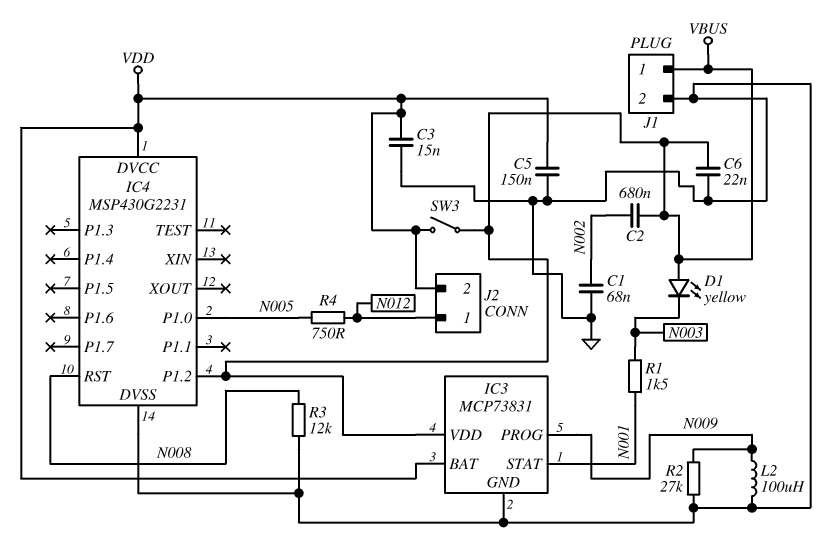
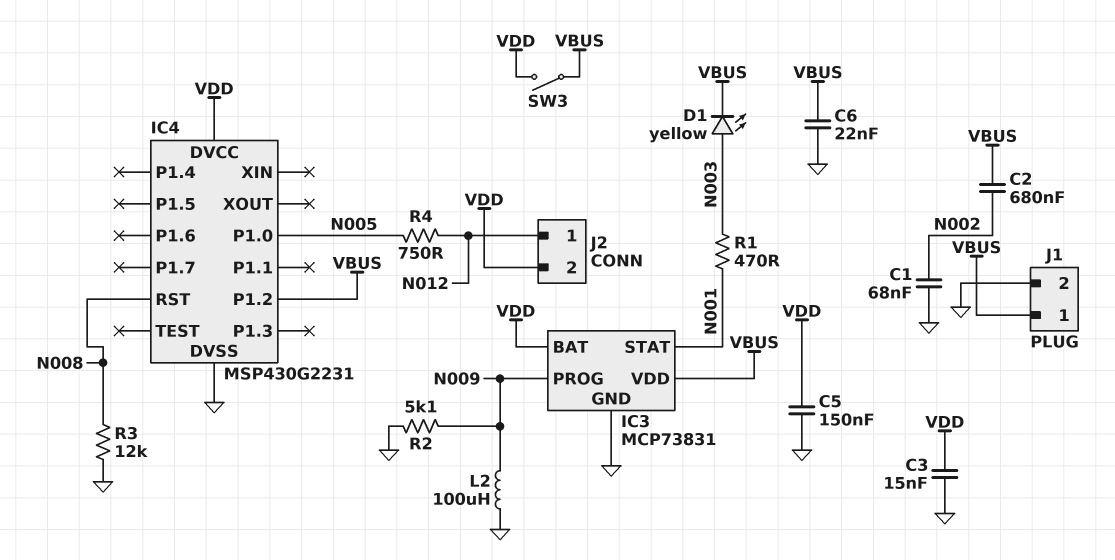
D1: LED yellow (A VBUS, K N003) -> LED yellow (A N003, K VBUS)
R1: 1.5k (N001, N003) -> 470 (N001, N003)
R2: 27k (GND, N009) -> 5.1k (GND, N009)

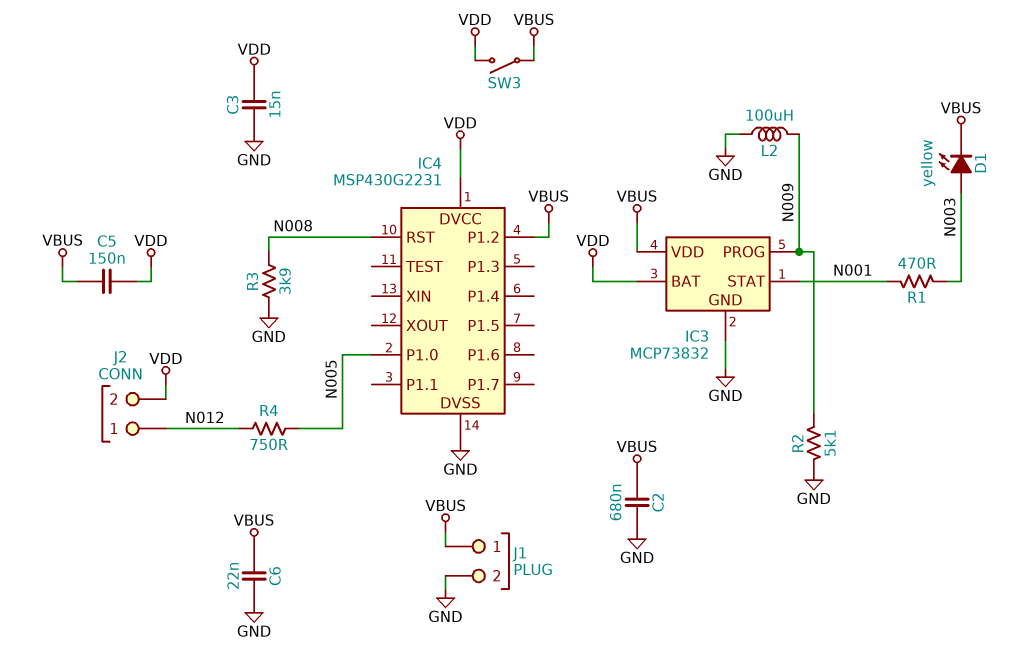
C1: 68nF (GND, N002) -> none
C2: 680nF (N002, VBUS) -> 680nF (GND, VBUS)
C5: 150nF (GND, VDD) -> 150nF (VBUS, VDD)
IC3: MCP73831 -> MCP73832
R3: 12k (GND, N008) -> 3.9k (GND, N008)

